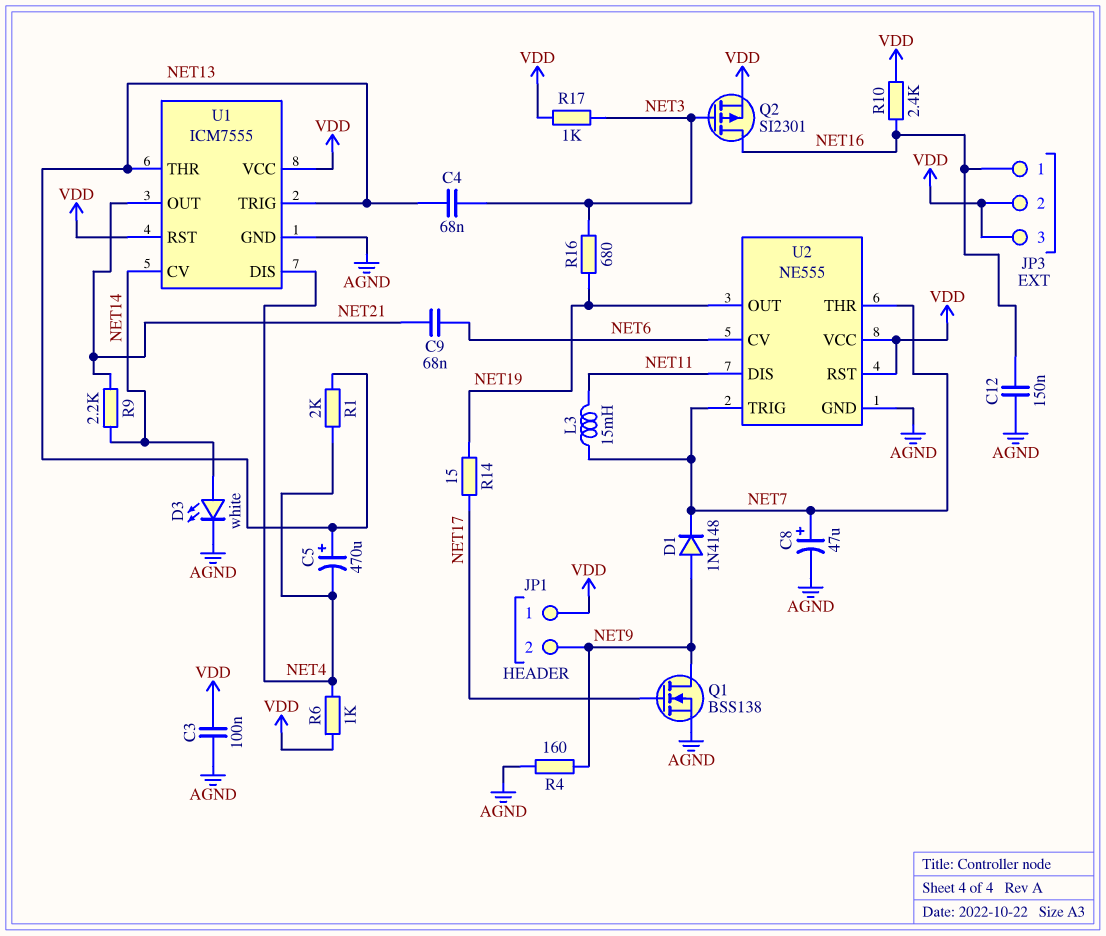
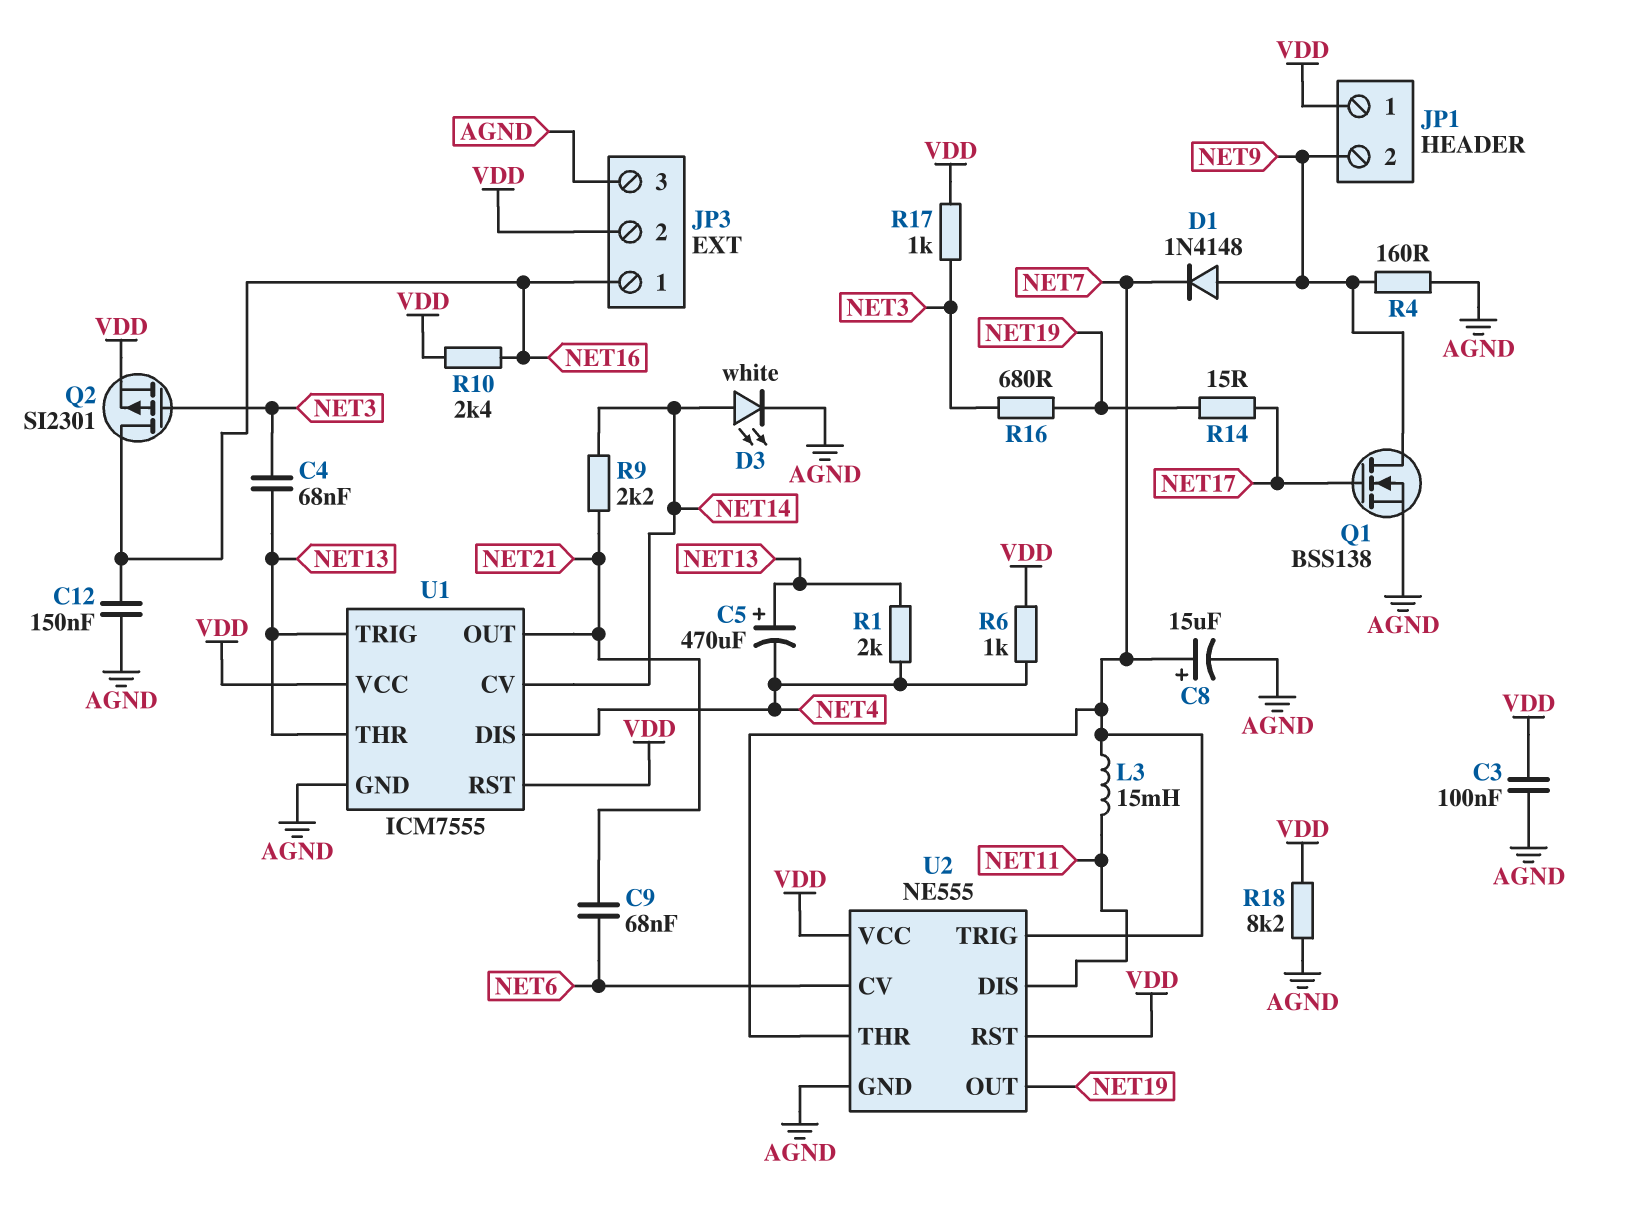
C8: 47uF (plus NET7, minus AGND) -> 15uF (plus NET7, minus AGND)
JP3 pin 3: VDD -> AGND
R18: none -> 8.2k (AGND, VDD)

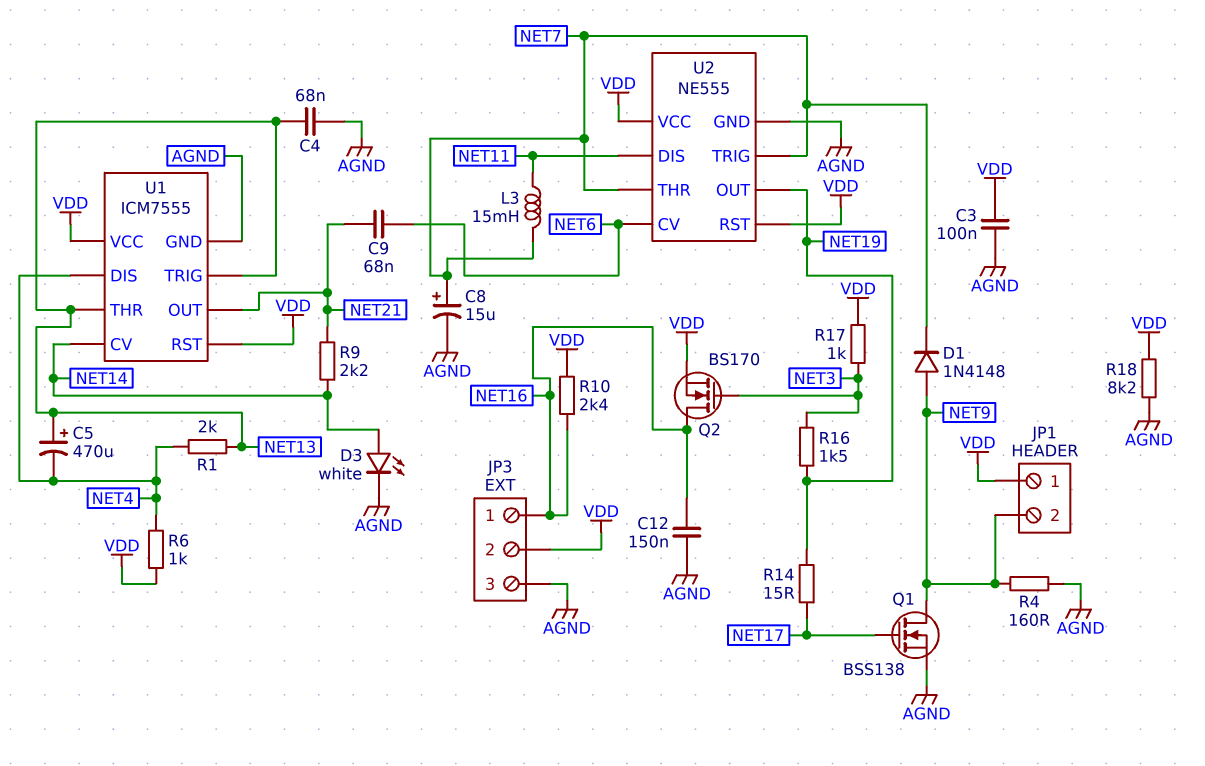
C4: 68nF (NET3, NET13) -> 68nF (AGND, NET13)
Q2: PMOS SI2301 (G NET3, D NET16, S VDD) -> NMOS BS170 (G NET3, D NET16, S VDD)
R16: 680 (NET3, NET19) -> 1.5k (NET3, NET19)

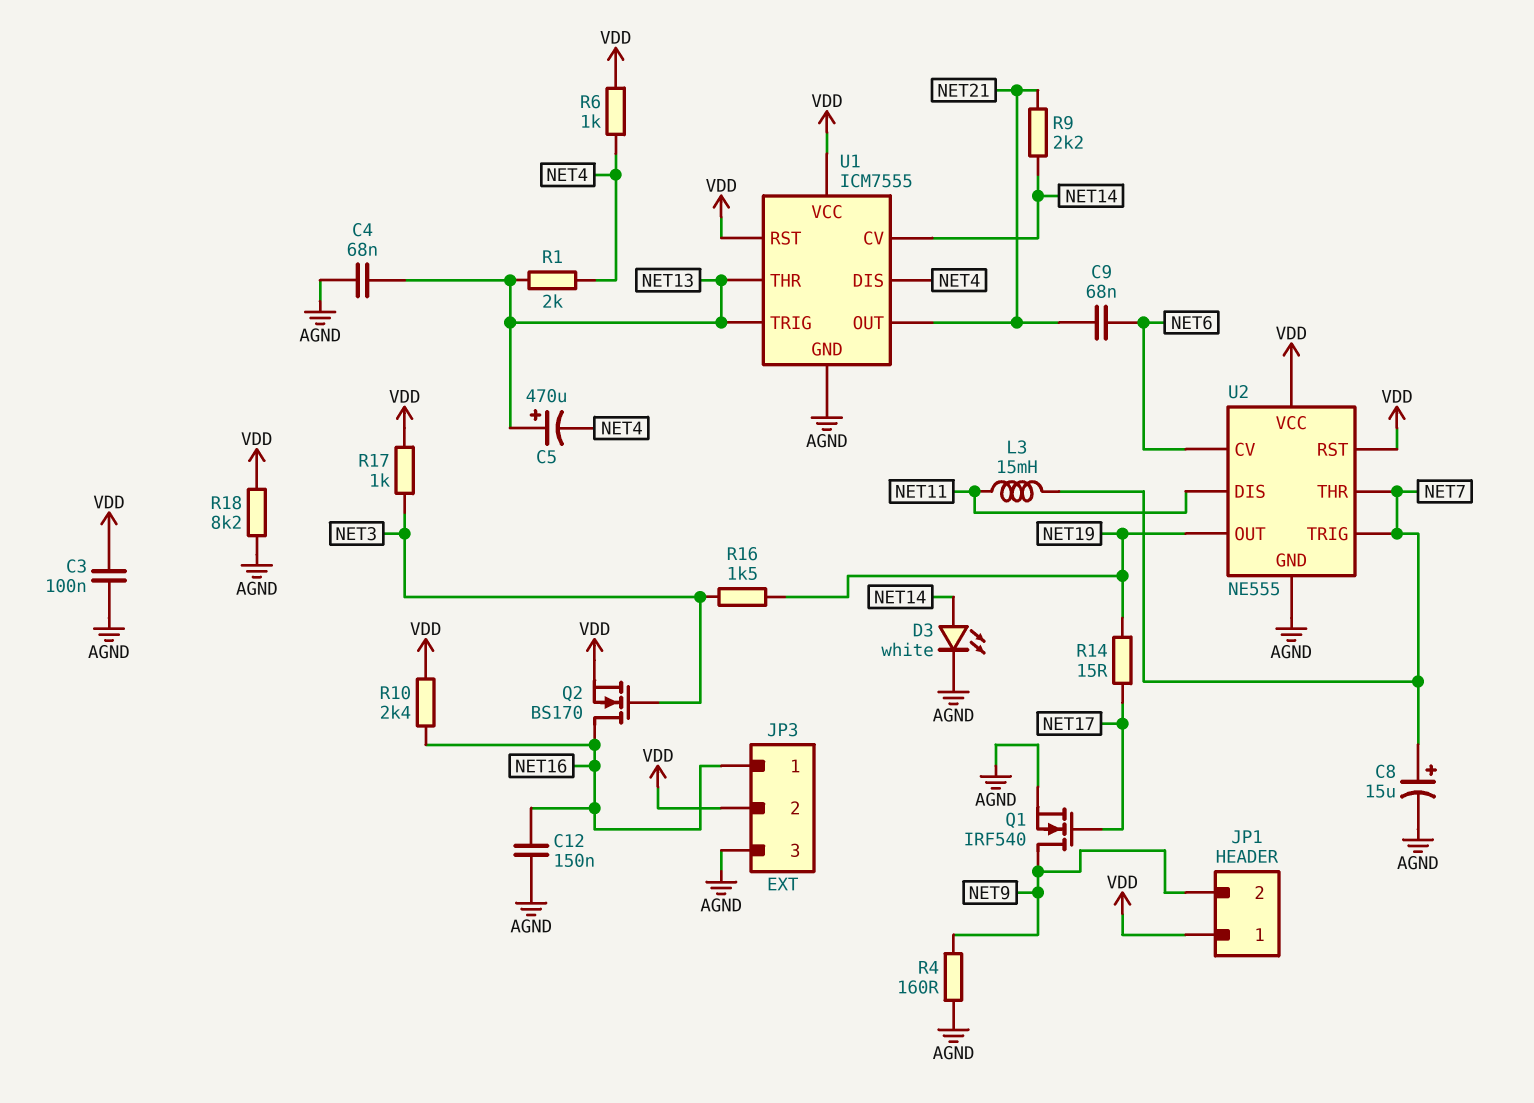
D1: diode 1N4148 (A NET9, K NET7) -> none
Q1: NMOS BSS138 (G NET17, D NET9, S AGND) -> NMOS IRF540 (G NET17, D NET9, S AGND)

